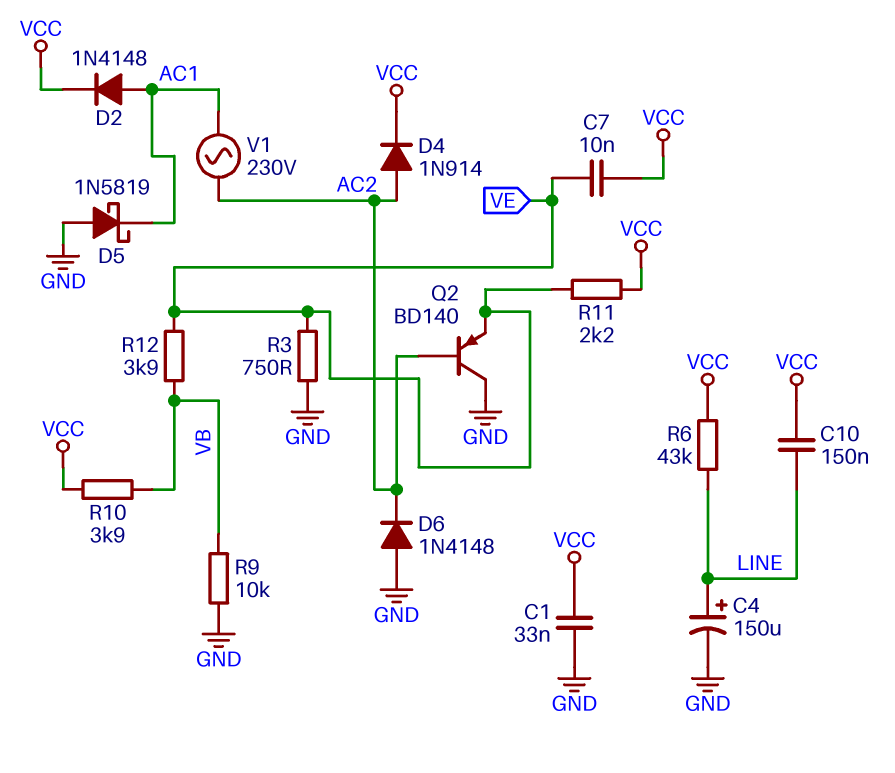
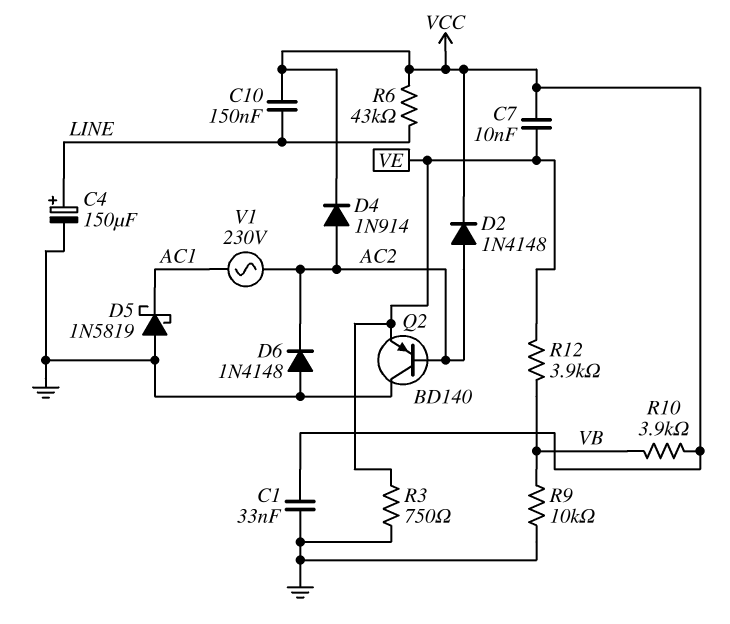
D2: diode 1N4148 (A AC1, K VCC) -> diode 1N4148 (A AC2, K VCC)
R11: 2.2k (VCC, VE) -> none

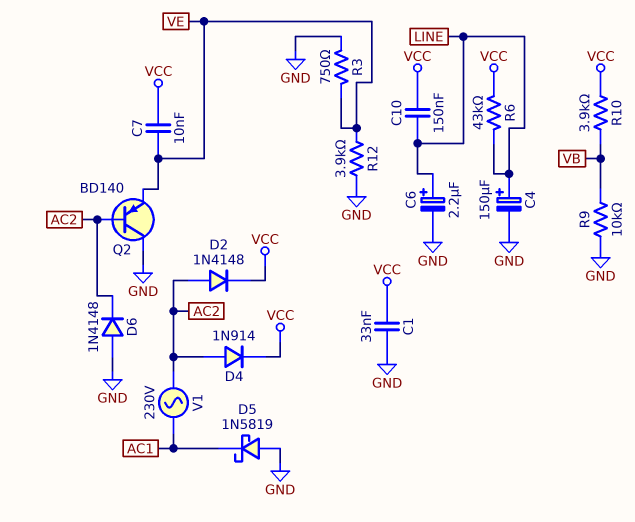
C6: none -> 2.2uF (plus LINE, minus GND)
R12: 3.9k (VB, VE) -> 3.9k (GND, VE)

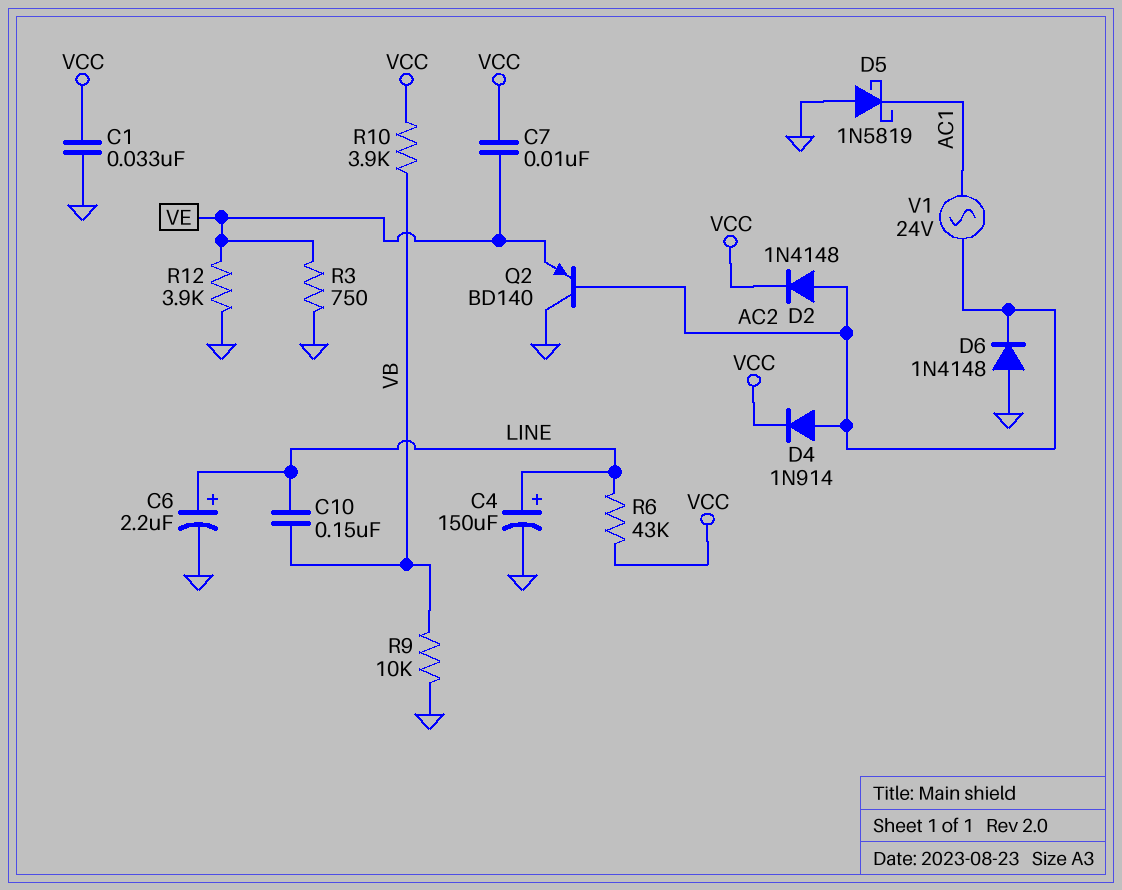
C10: 150nF (LINE, VCC) -> 150nF (LINE, VB)
V1: AC 230V (AC1, AC2) -> AC 24V (AC1, AC2)

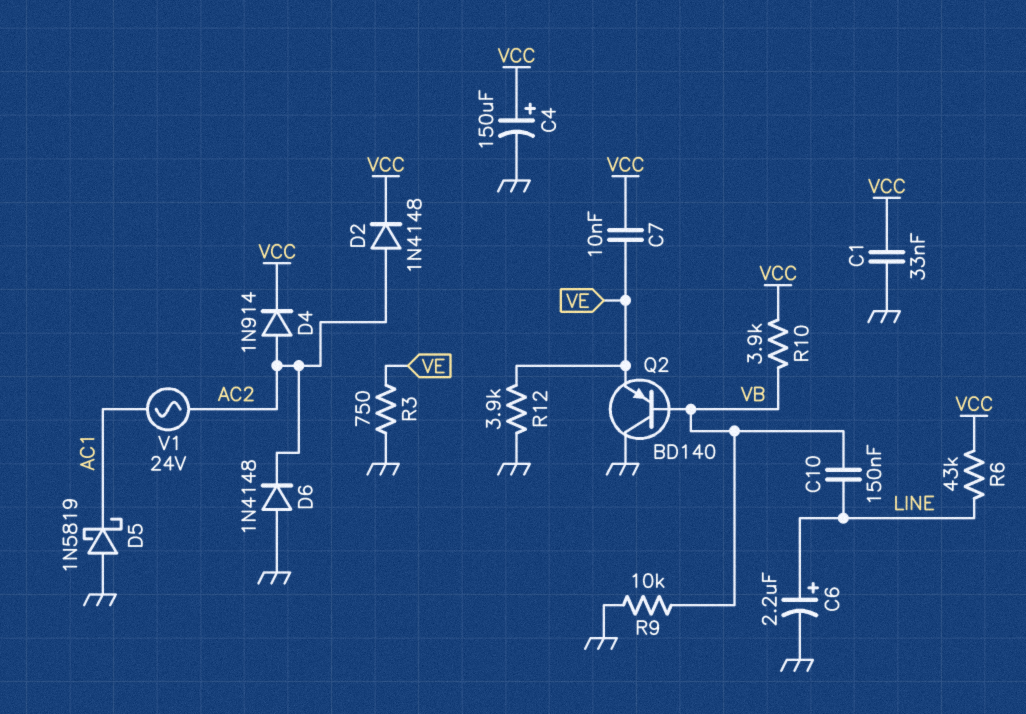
C4: 150uF (plus LINE, minus GND) -> 150uF (plus VCC, minus GND)
Q2: PNP BD140 (B AC2, C GND, E VE) -> PNP BD140 (B VB, C GND, E VE)

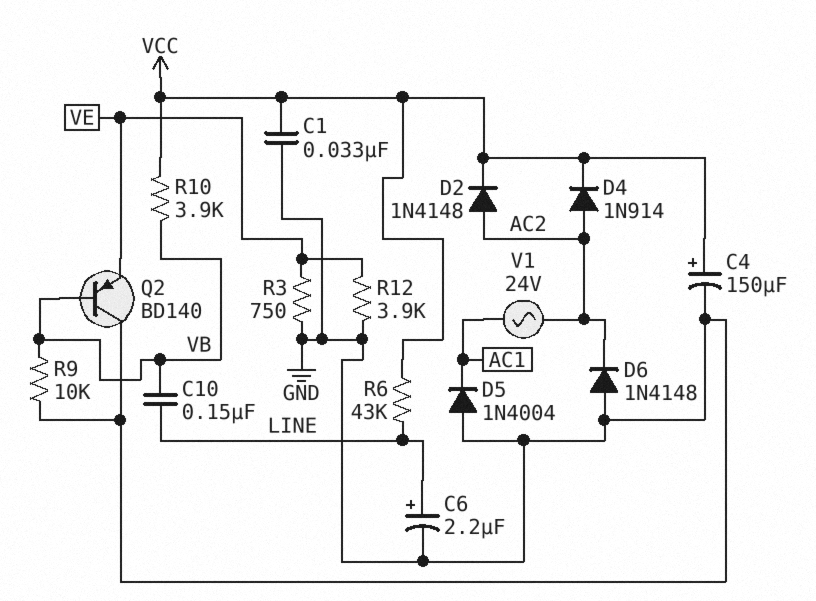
C7: 10nF (VCC, VE) -> none
D5: schottky 1N5819 (A GND, K AC1) -> diode 1N4004 (A GND, K AC1)

